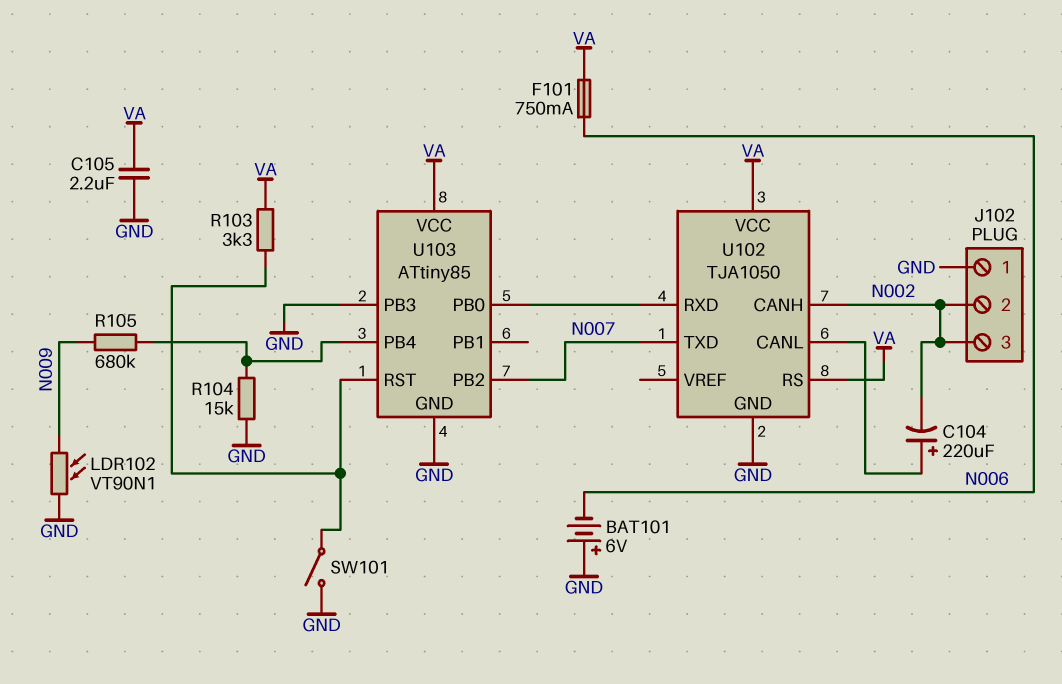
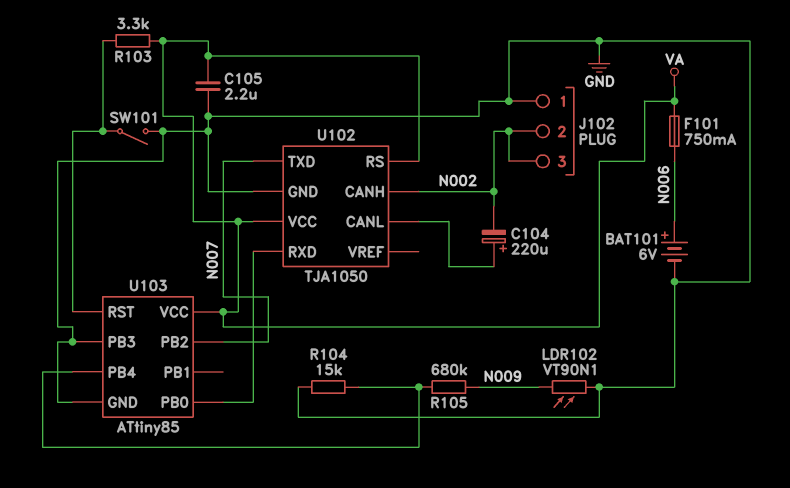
BAT101: 6V (plus GND, minus N006) -> 6V (plus N006, minus GND)

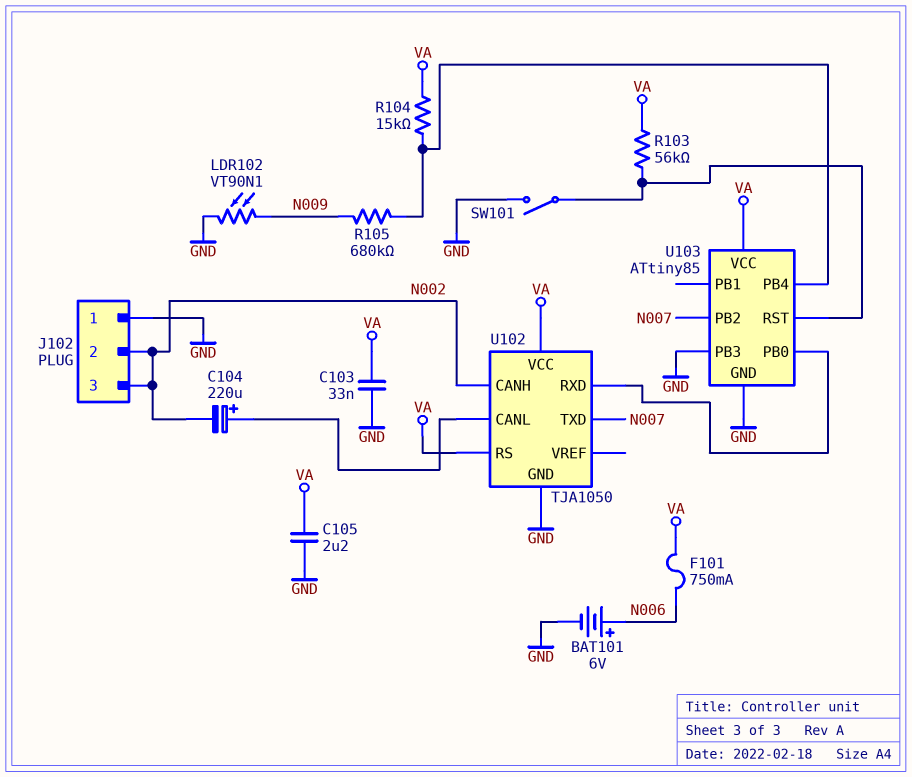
C103: none -> 33nF (GND, VA)
R103: 3.3k (U103/RST, VA) -> 56k (U103/RST, VA)
R104: 15k (GND, U103/PB4) -> 15k (U103/PB4, VA)

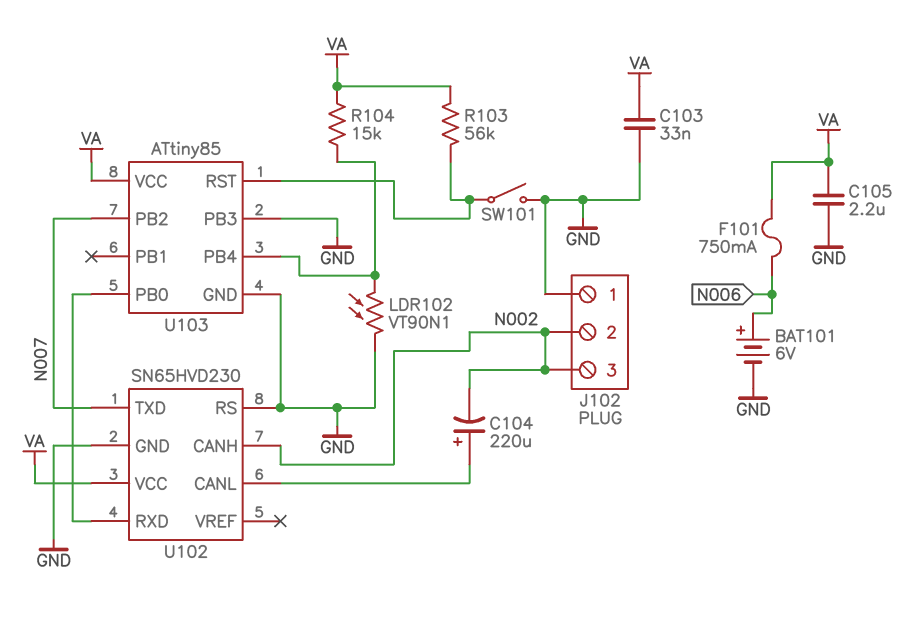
LDR102: VT90N1 (GND, N009) -> VT90N1 (GND, U103/PB4)
R105: 680k (N009, U103/PB4) -> none
U102: TJA1050 -> SN65HVD230
U102 pin RS: VA -> GND

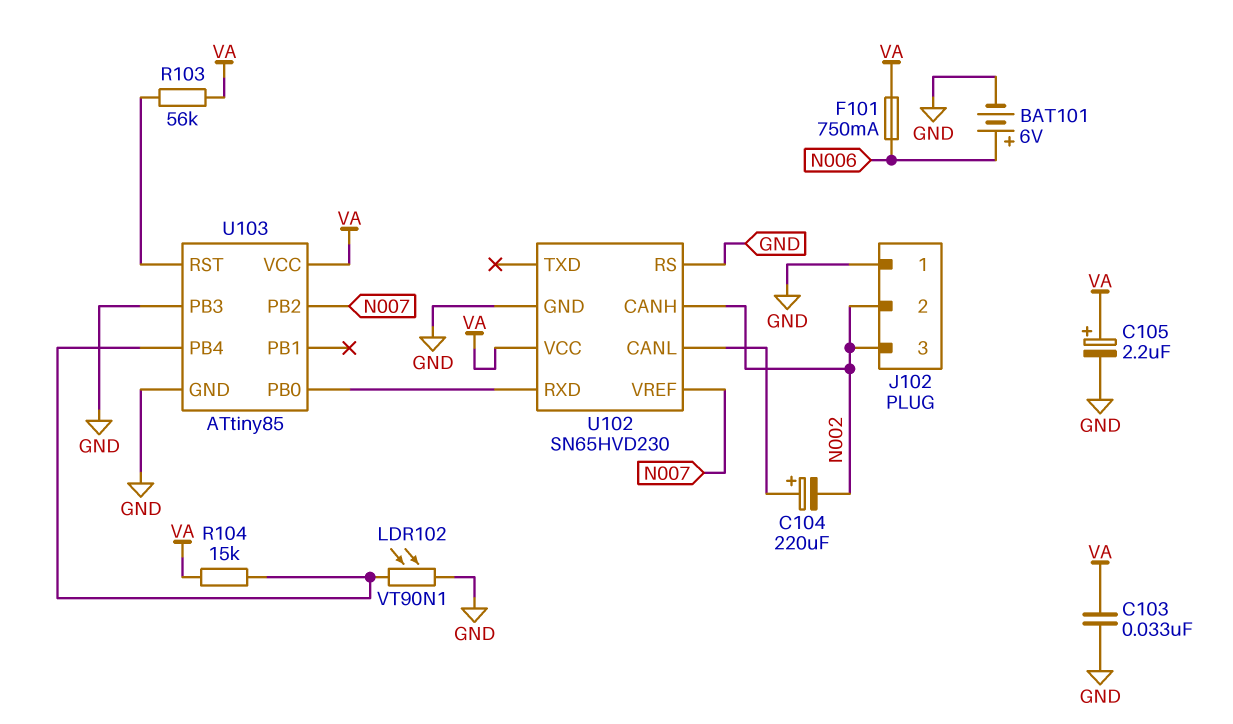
C105: 2.2uF (GND, VA) -> 2.2uF (plus VA, minus GND)
SW101: switch (GND, U103/RST) -> none
U102 pin TXD: N007 -> none
U102 pin VREF: none -> N007

